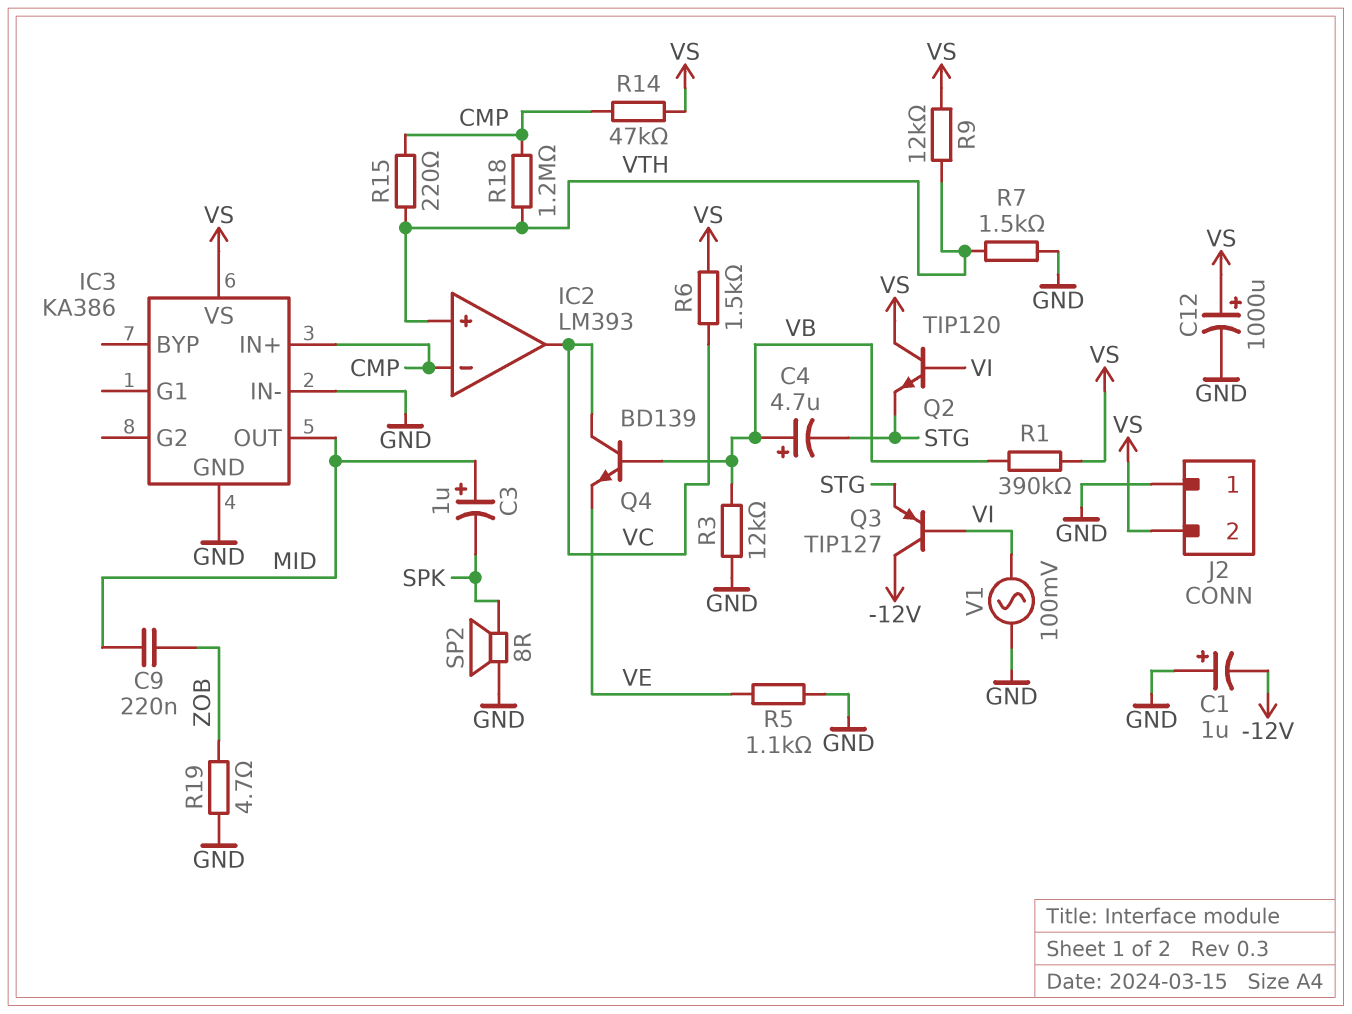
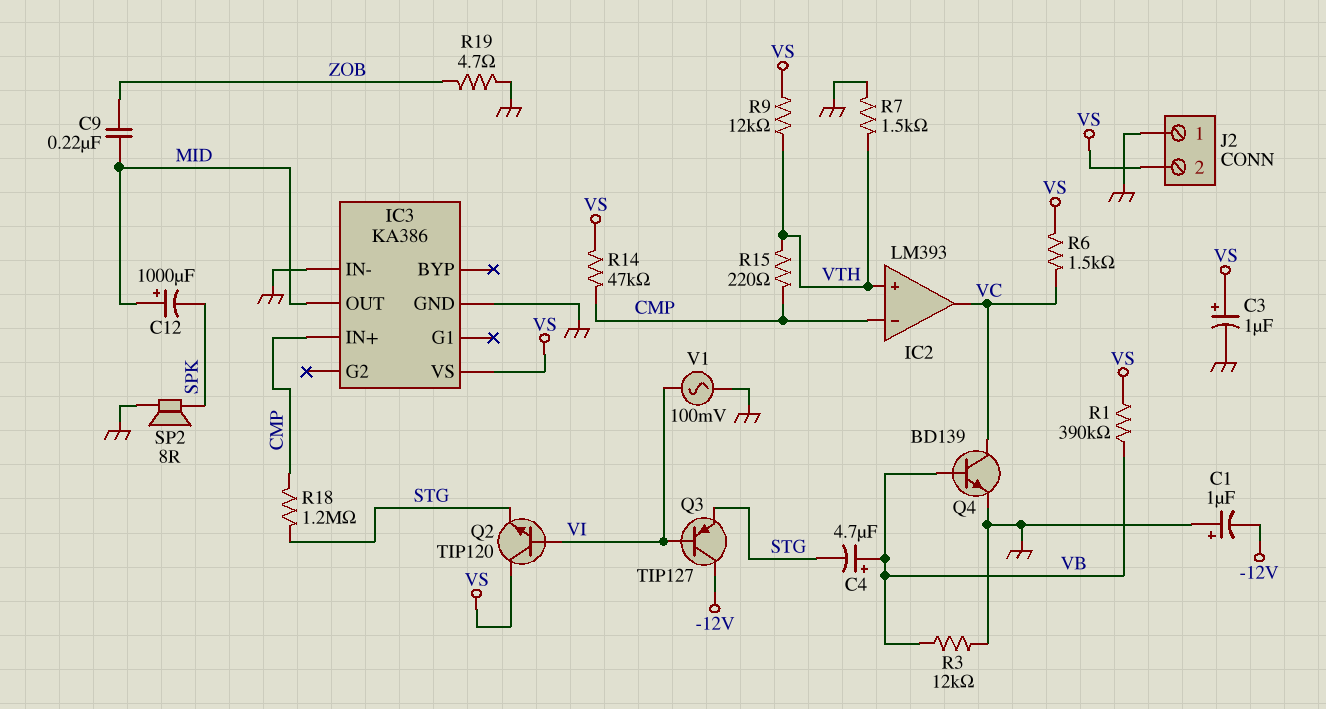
C3: 1uF (plus MID, minus SPK) -> 1uF (plus VS, minus GND)
C12: 1000uF (plus VS, minus GND) -> 1000uF (plus MID, minus SPK)
Q4: NPN BD139 (B VB, C VC, E VE) -> NPN BD139 (B VB, C VC, E GND)
R5: 1.1k (GND, VE) -> none
R18: 1.2M (CMP, VTH) -> 1.2M (CMP, STG)

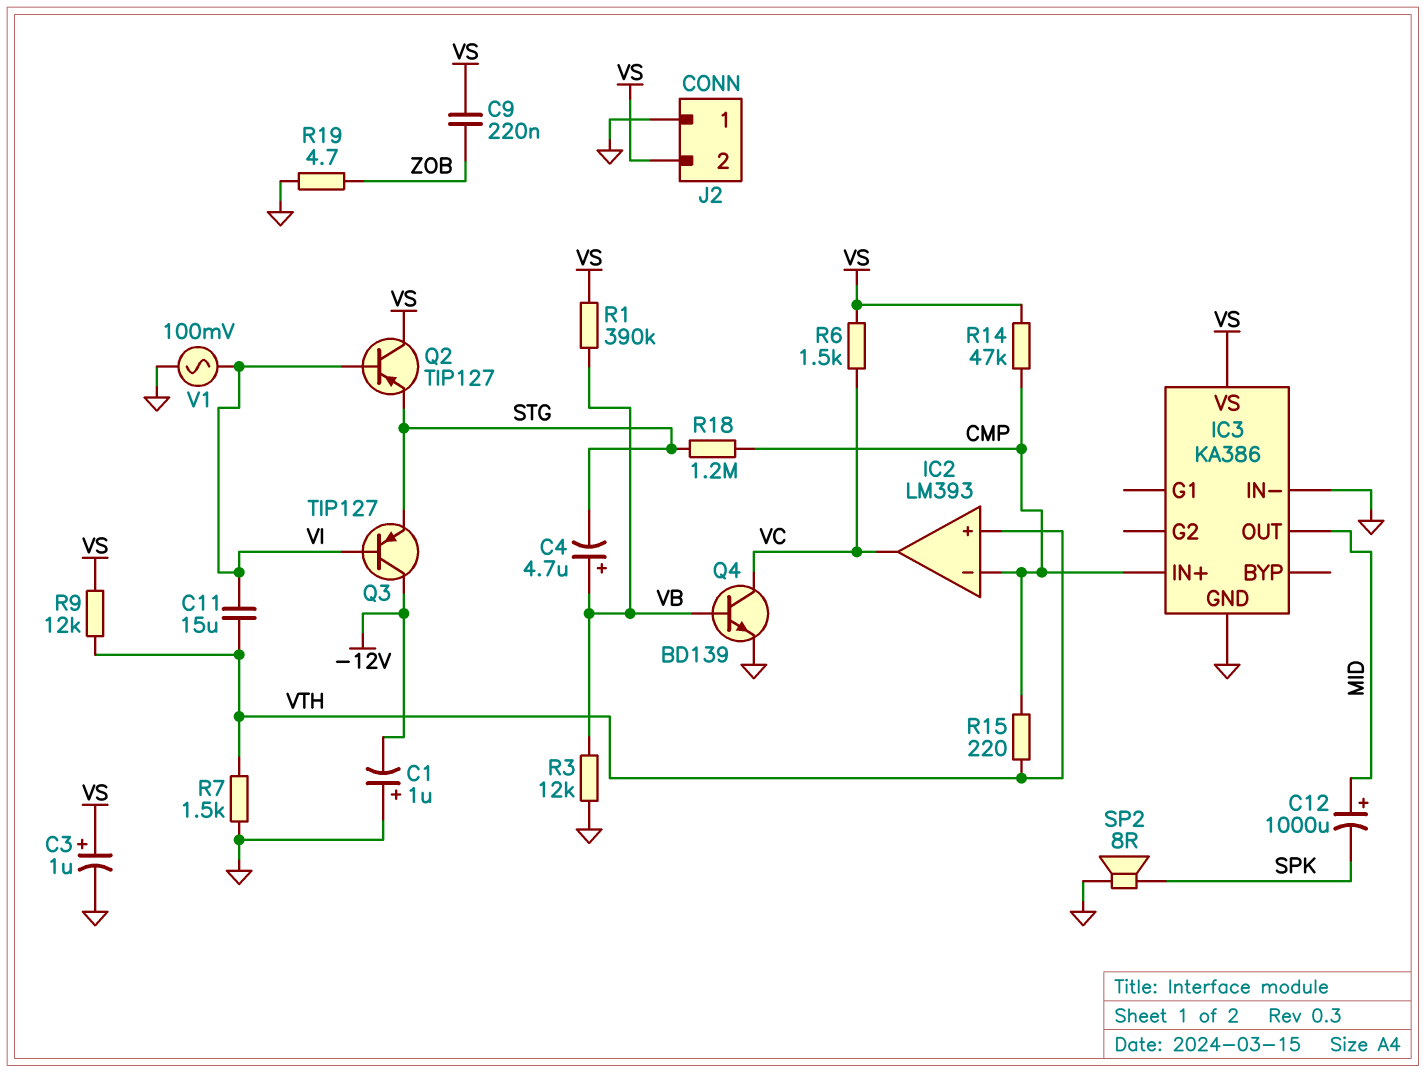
C9: 220nF (MID, ZOB) -> 220nF (VS, ZOB)
C11: none -> 15uF (VI, VTH)
Q2: NPN TIP120 (B VI, C VS, E STG) -> PNP TIP127 (B VI, C VS, E STG)

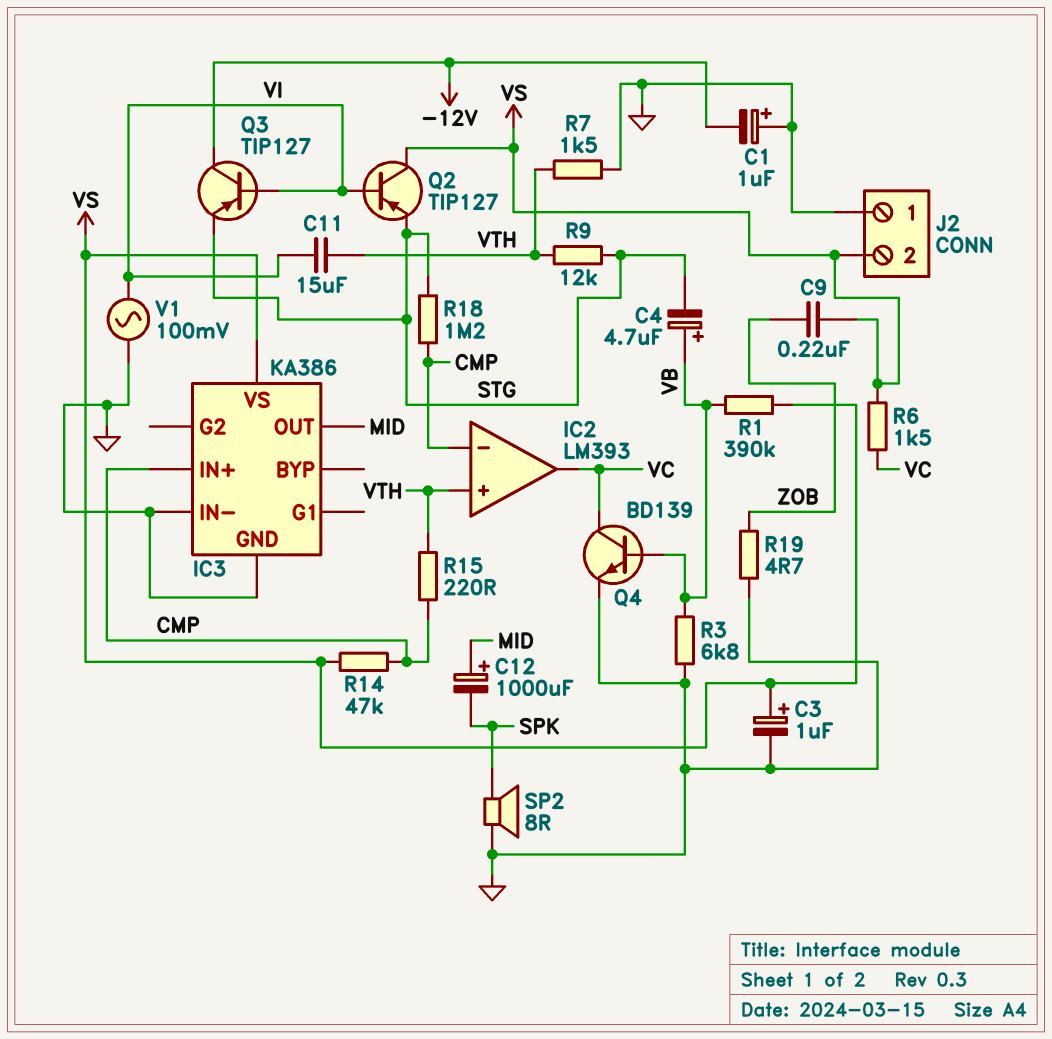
R3: 12k (GND, VB) -> 6.8k (GND, VB)
R9: 12k (VS, VTH) -> 12k (STG, VTH)

